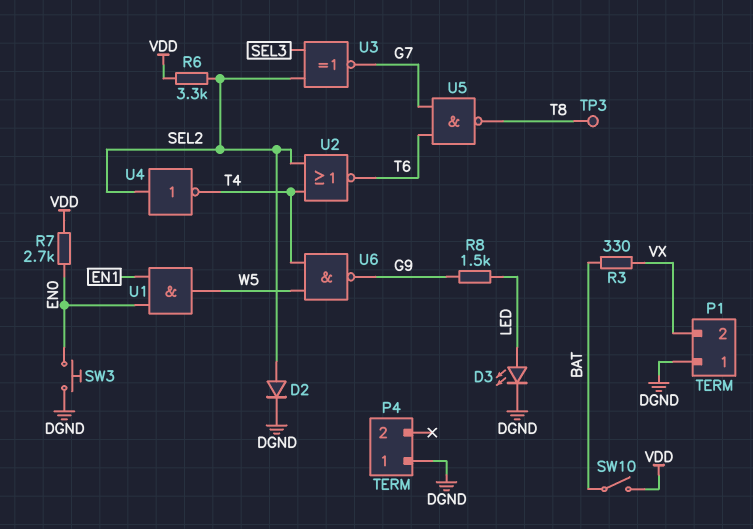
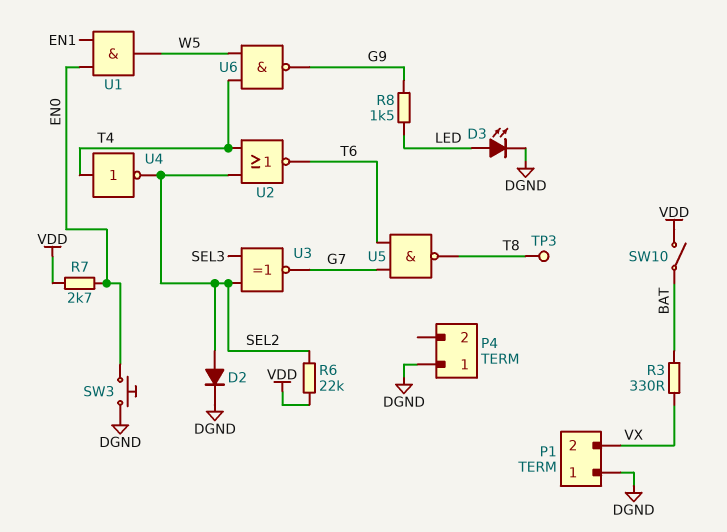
R6: 3.3k (SEL2, VDD) -> 22k (SEL2, VDD)
U4: NOT (in SEL2, out T4) -> NOT (in T4, out SEL2)

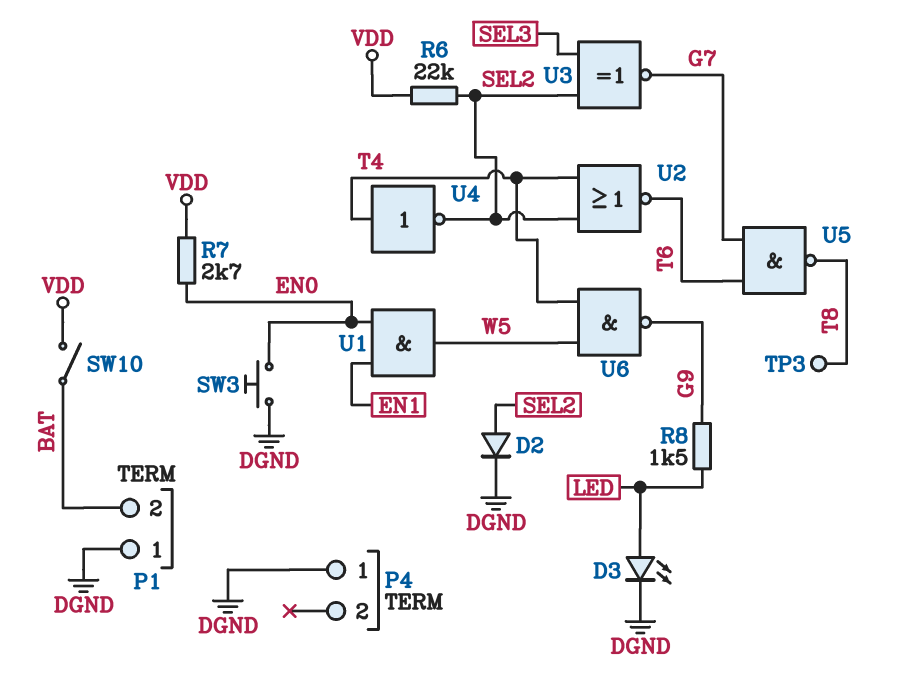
P1 pin 2: VX -> BAT
R3: 330 (BAT, VX) -> none

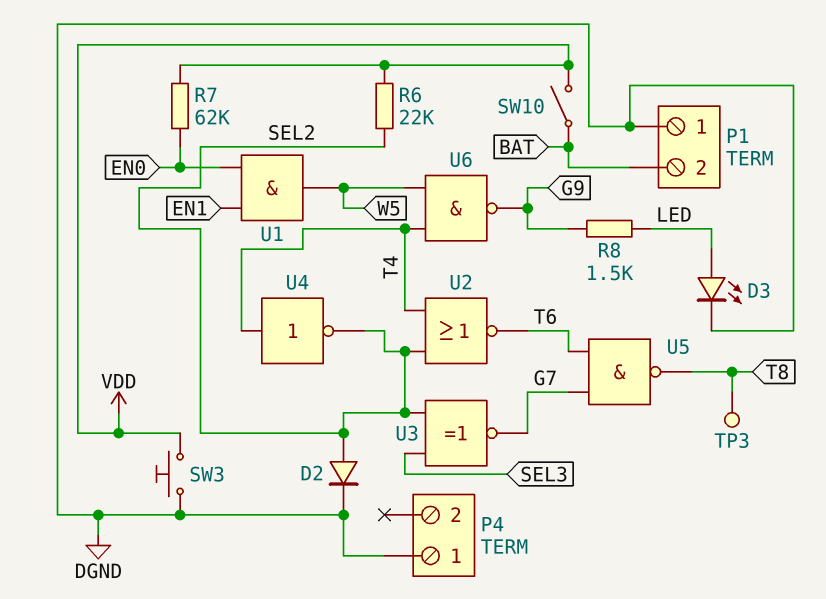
R7: 2.7k (EN0, VDD) -> 62k (EN0, VDD)
SW3: button (DGND, EN0) -> button (DGND, VDD)

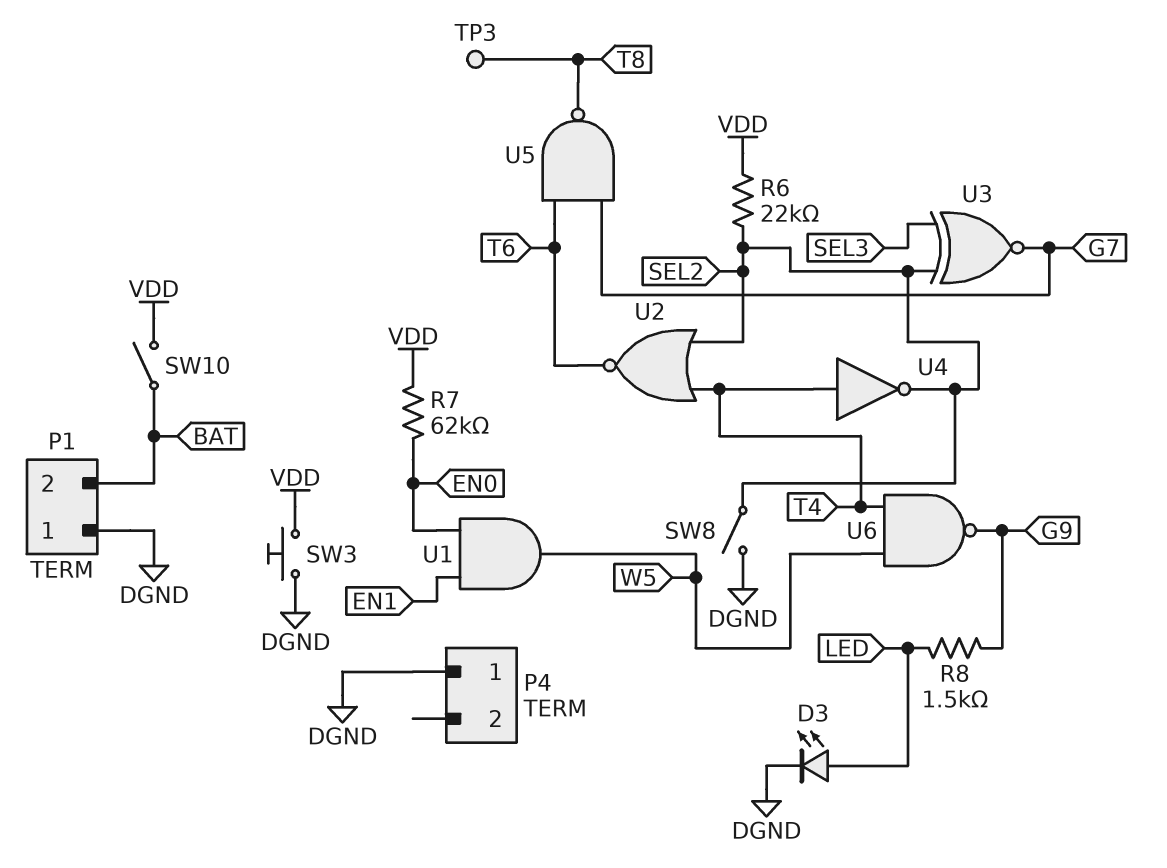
D2: diode (A SEL2, K DGND) -> none
SW8: none -> switch (DGND, SEL2)

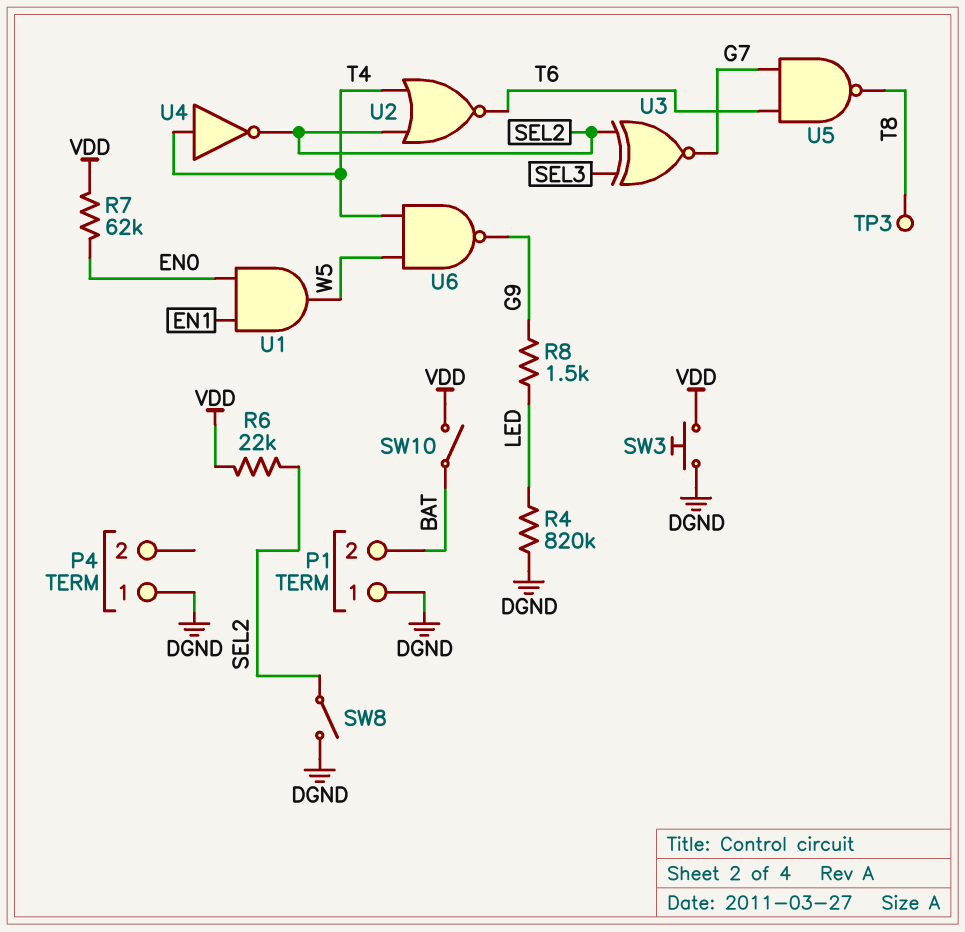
D3: LED (A LED, K DGND) -> none
R4: none -> 820k (DGND, LED)

